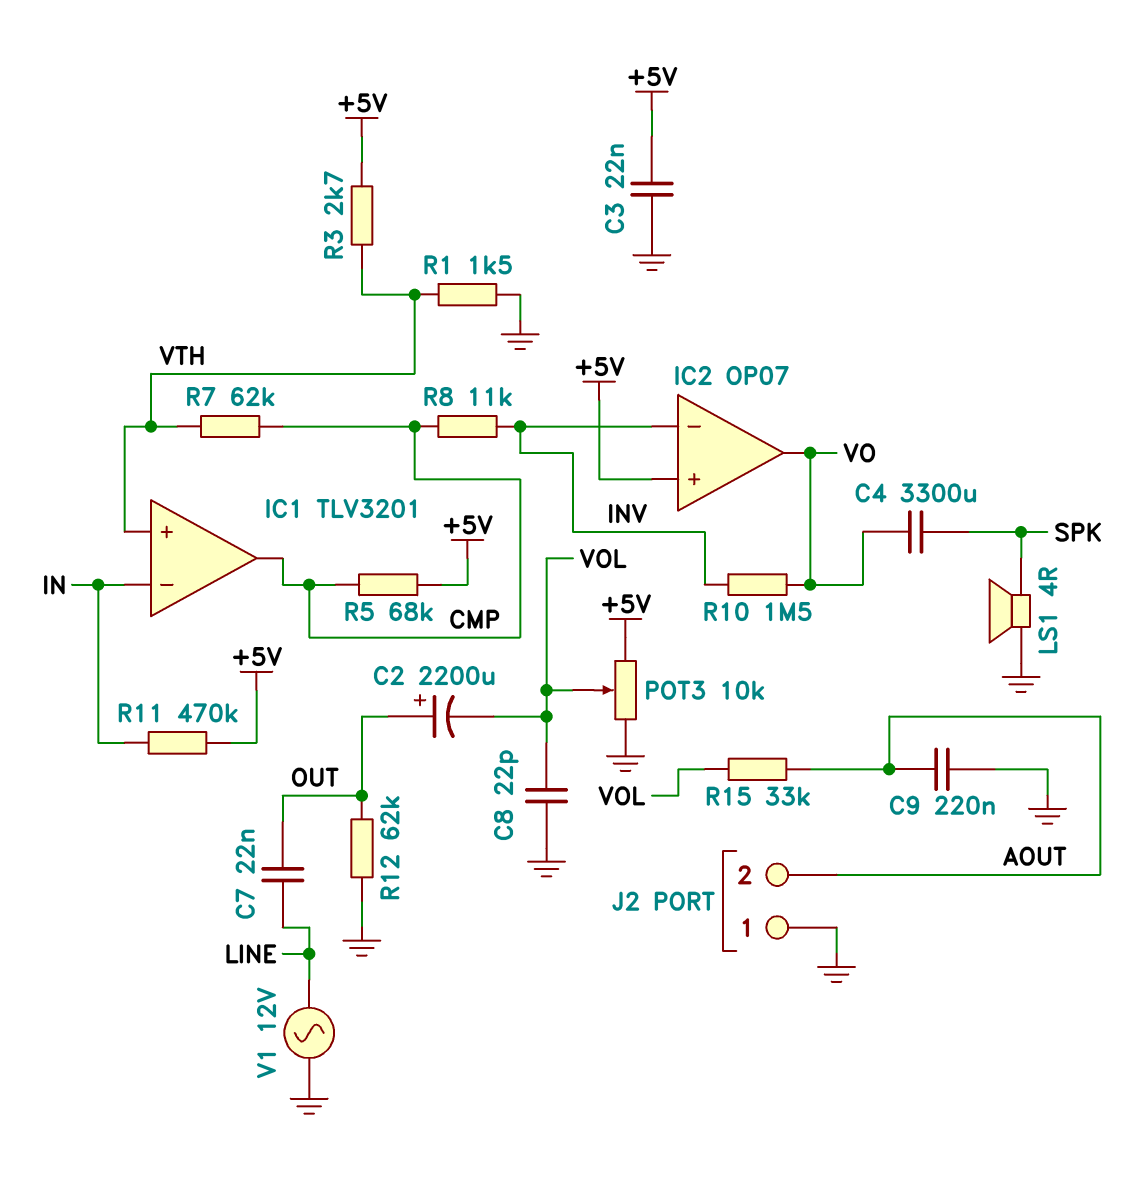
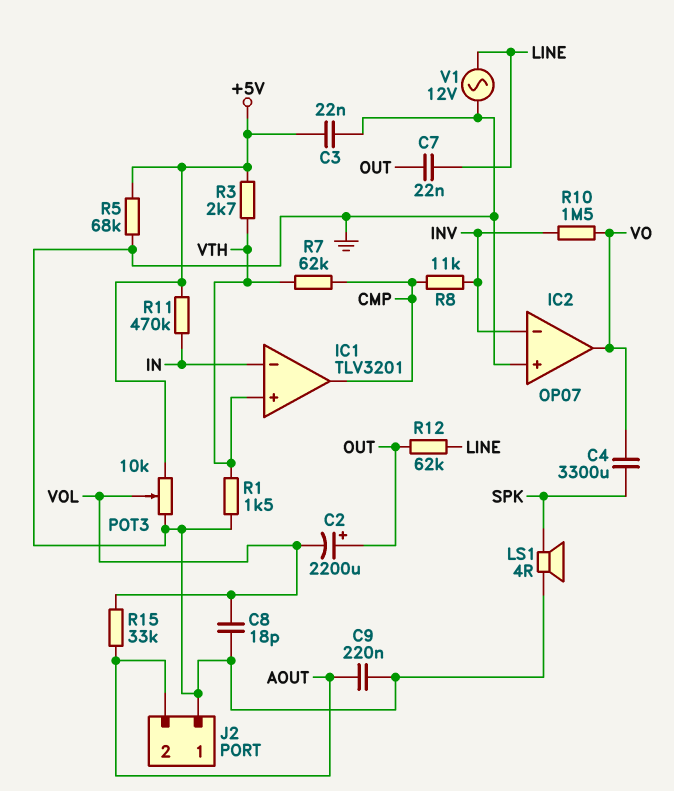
C8: 22pF (GND, VOL) -> 18pF (GND, VOL)
IC2 pin in+: +5V -> GND
R5: 68k (+5V, CMP) -> 68k (+5V, GND)
R12: 62k (GND, OUT) -> 62k (LINE, OUT)

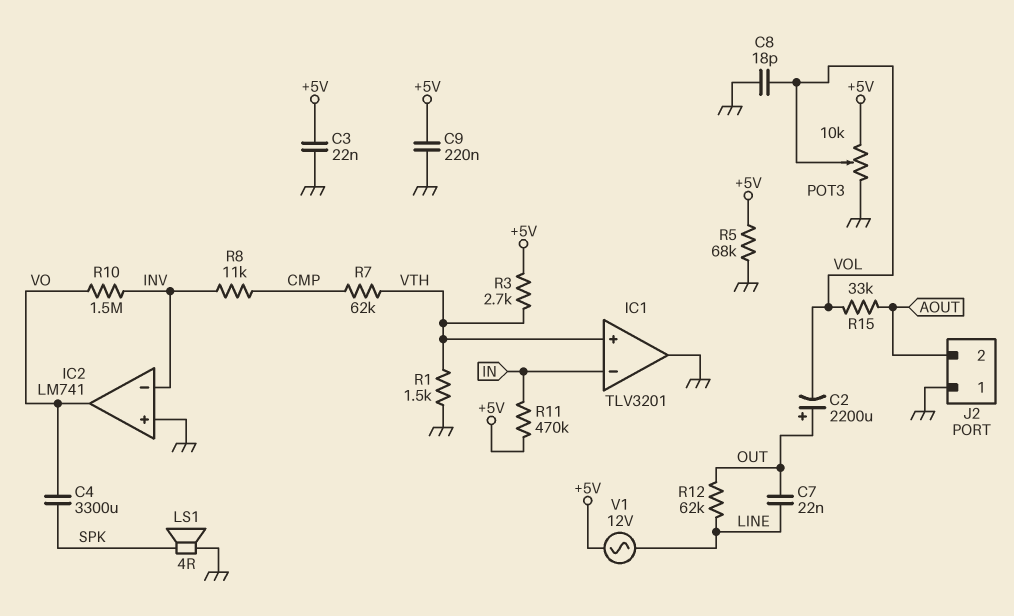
C9: 220nF (AOUT, GND) -> 220nF (+5V, GND)
IC1 pin out: CMP -> GND
IC2: OP07 -> LM741
V1: AC 12V (GND, LINE) -> AC 12V (+5V, LINE)

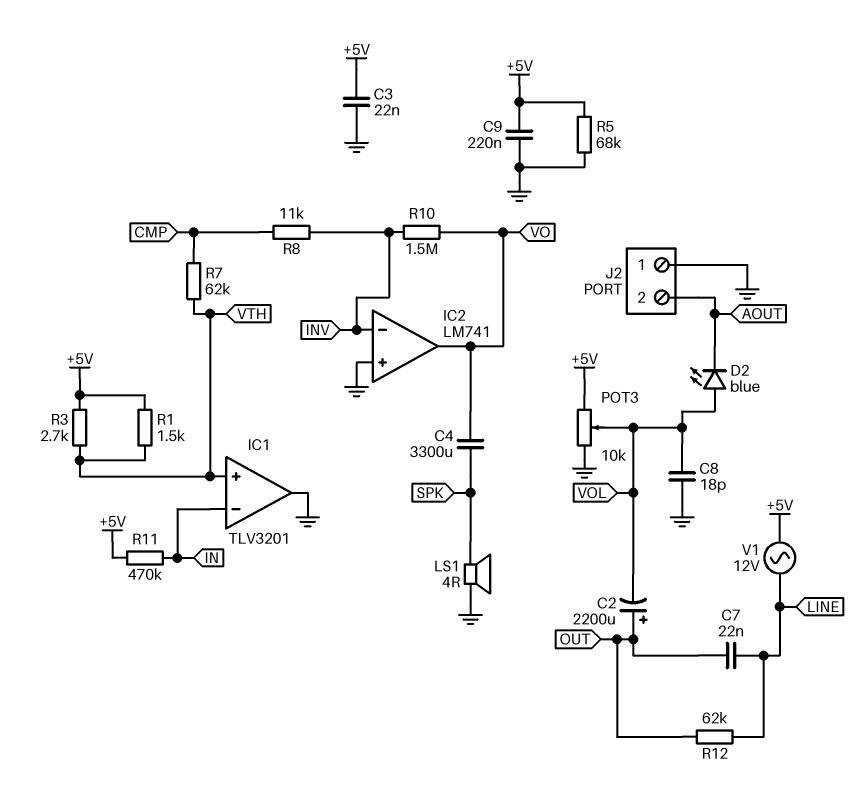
D2: none -> LED blue (A VOL, K AOUT)
R1: 1.5k (GND, VTH) -> 1.5k (+5V, VTH)
R15: 33k (AOUT, VOL) -> none

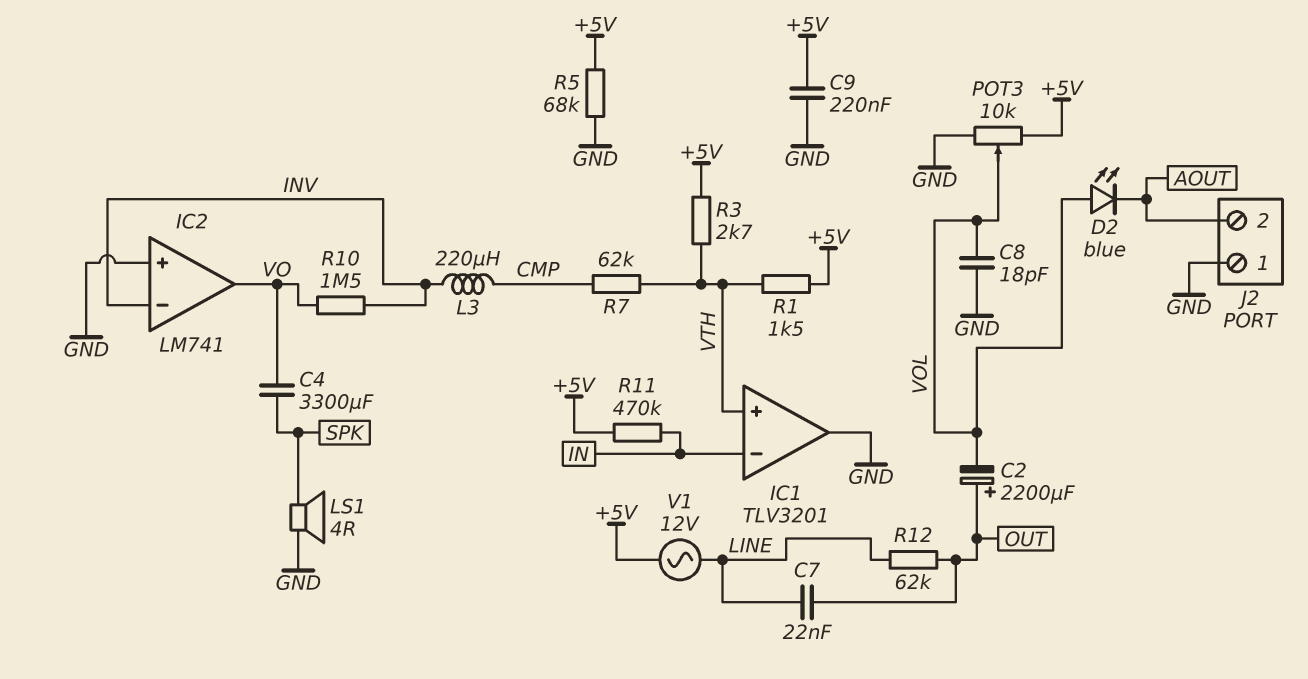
C3: 22nF (+5V, GND) -> none
L3: none -> 220uH (CMP, INV)
R8: 11k (CMP, INV) -> none

